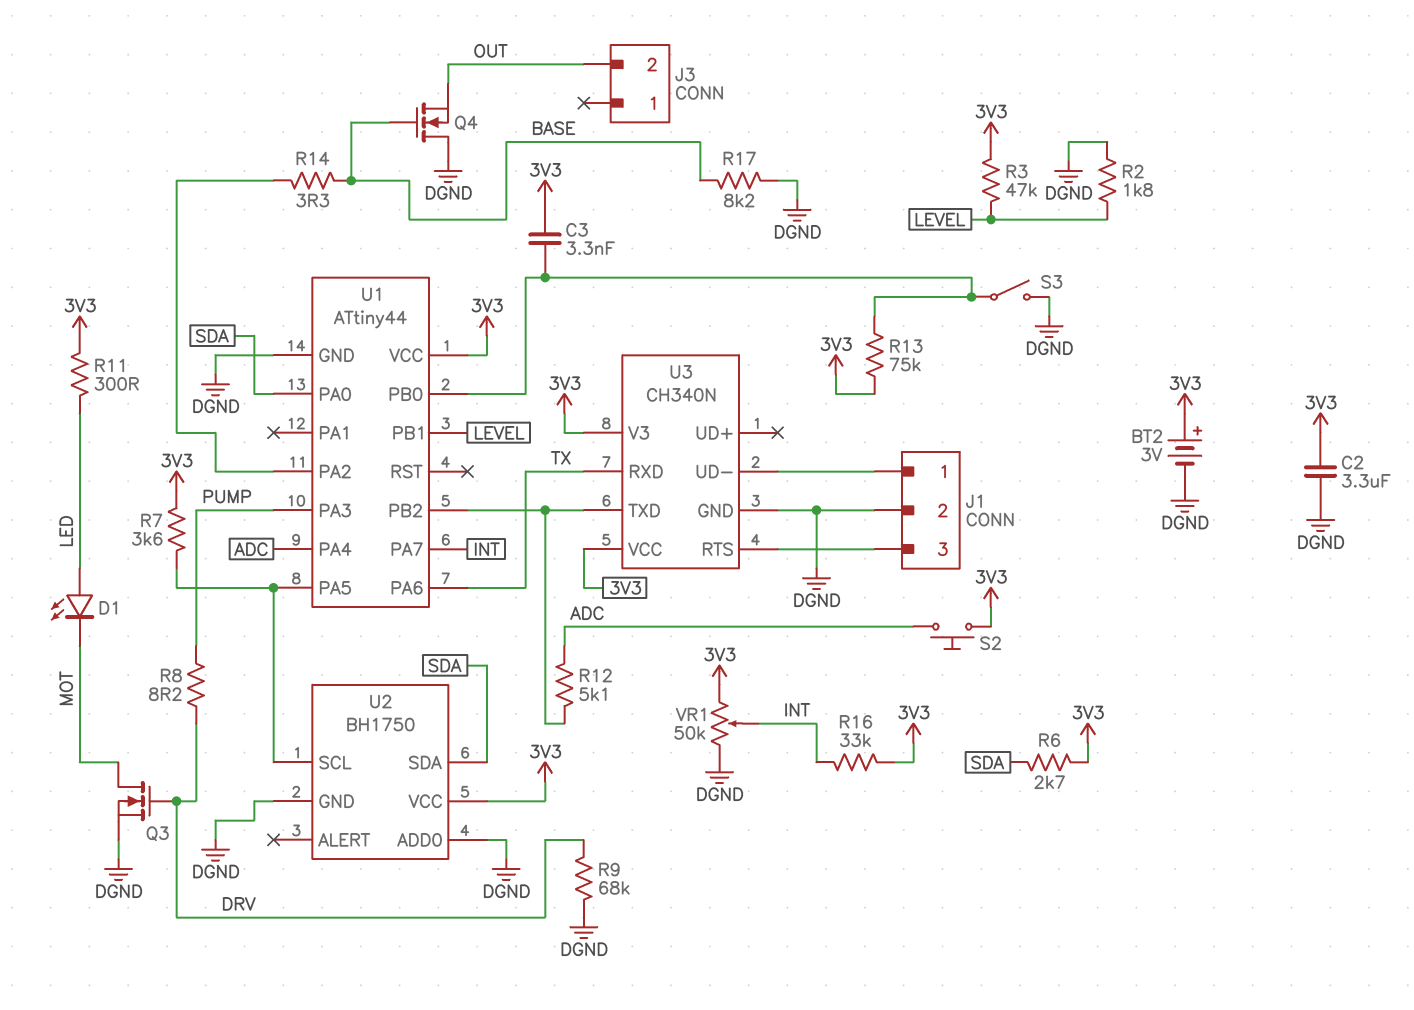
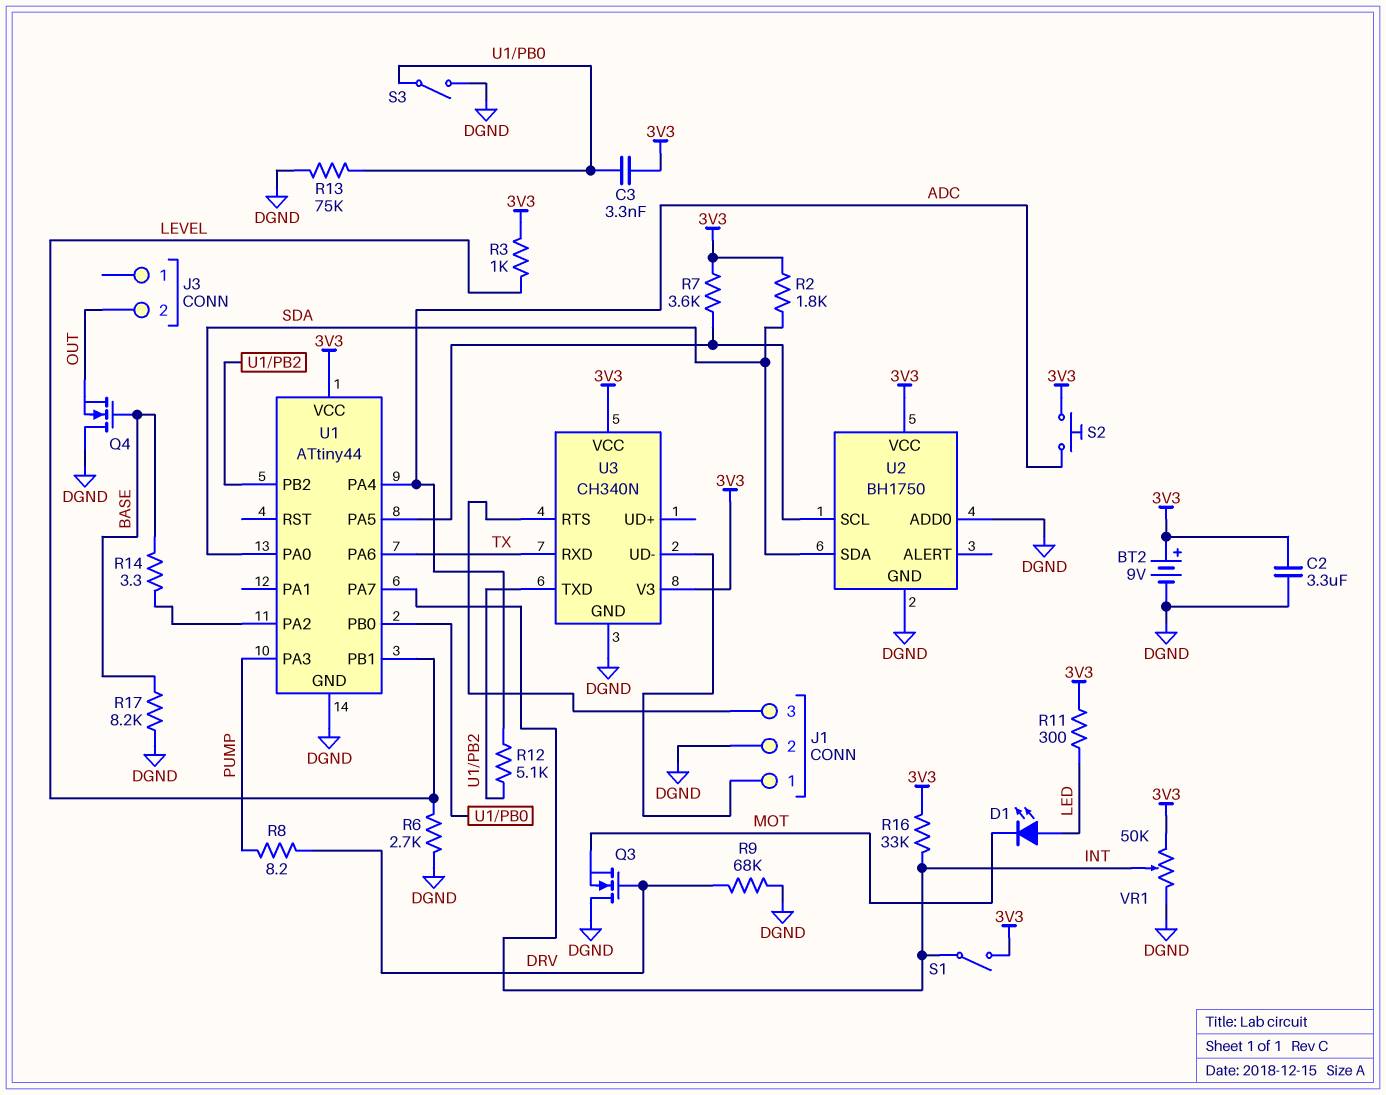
BT2: 3V (plus 3V3, minus DGND) -> 9V (plus 3V3, minus DGND)
Q3: NMOS (G DRV, D MOT, S DGND) -> NMOS (G DRV, D DGND, S MOT)
R2: 1.8k (DGND, LEVEL) -> 1.8k (3V3, SDA)
R3: 47k (3V3, LEVEL) -> 1k (3V3, LEVEL)
R6: 2.7k (3V3, SDA) -> 2.7k (DGND, LEVEL)
R13: 75k (3V3, U1/PB0) -> 75k (DGND, U1/PB0)
S1: none -> switch (3V3, INT)

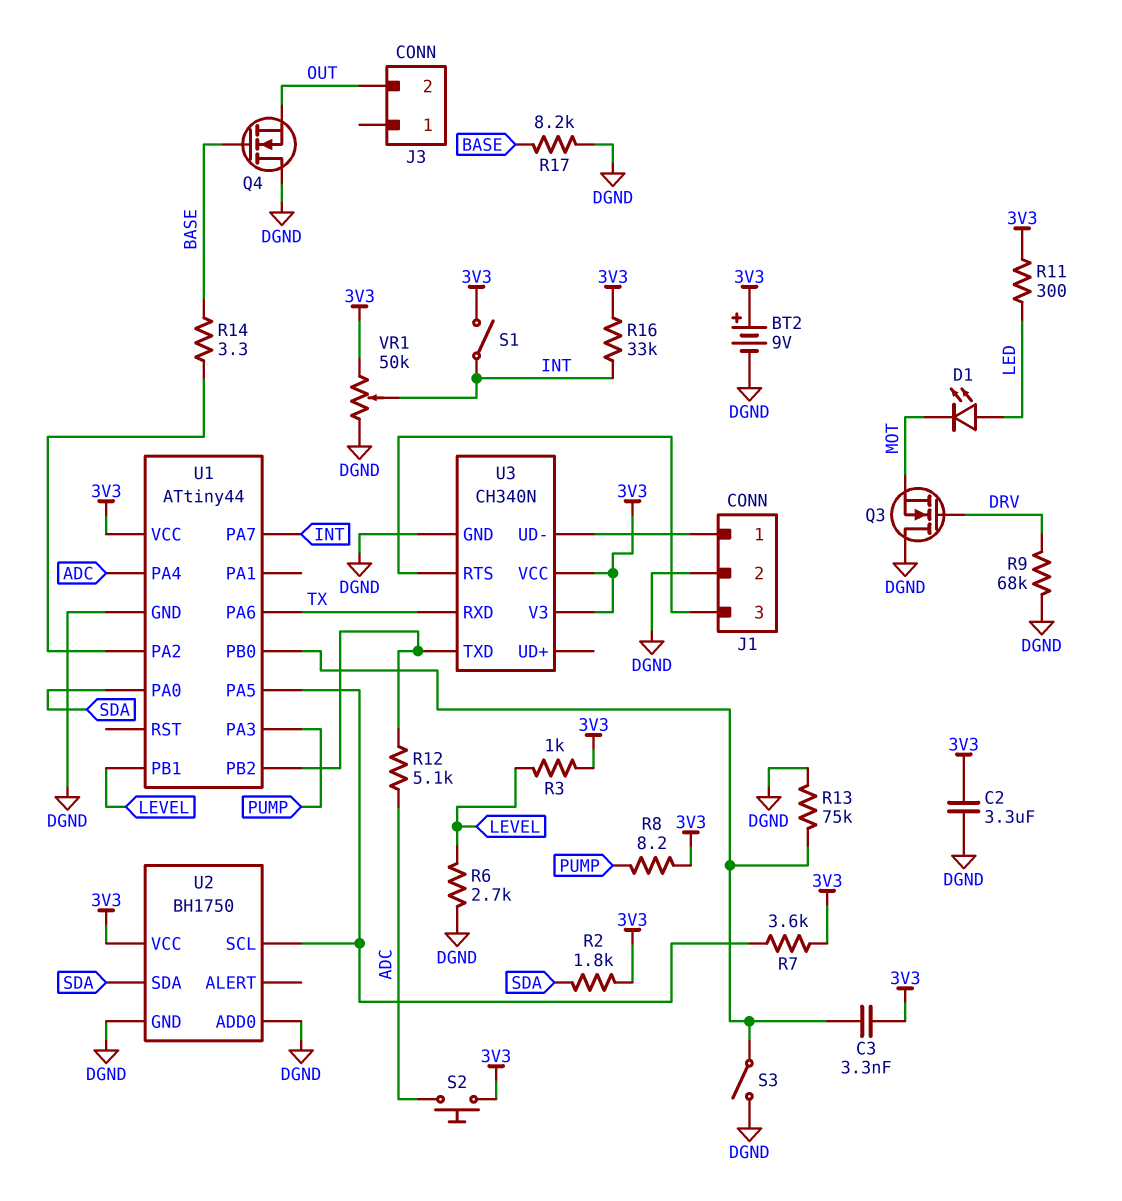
R8: 8.2 (DRV, PUMP) -> 8.2 (3V3, PUMP)

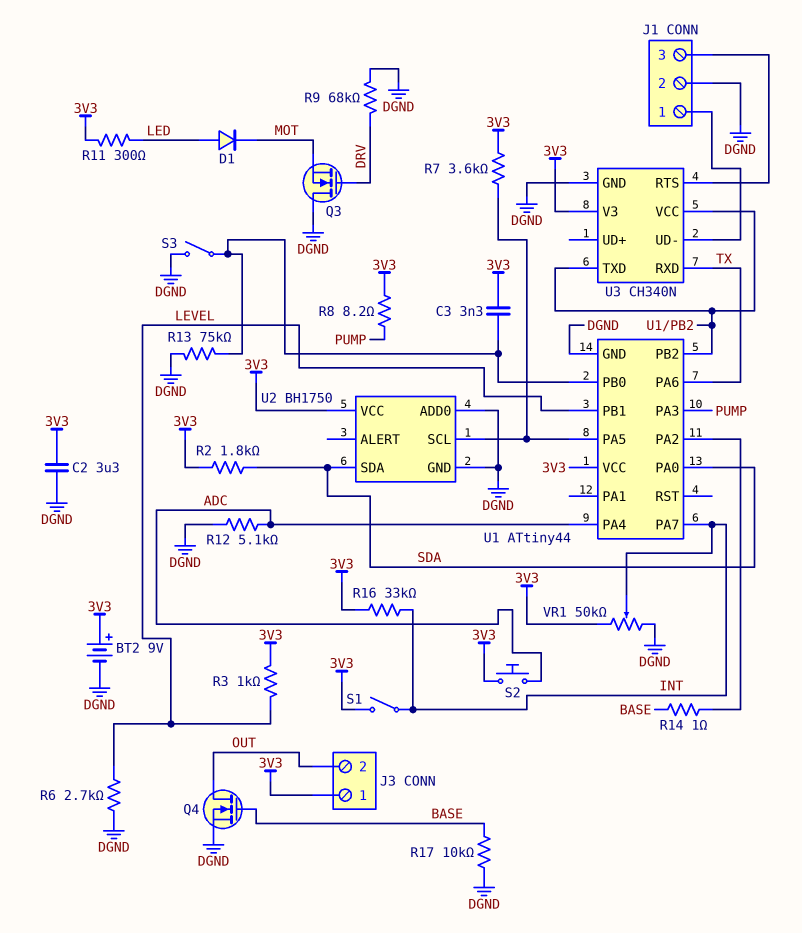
D1: LED (A LED, K MOT) -> diode (A LED, K MOT)
J3 pin 1: none -> 3V3
Q4: NMOS (G BASE, D DGND, S OUT) -> NMOS (G BASE, D OUT, S DGND)
R12: 5.1k (ADC, U1/PB2) -> 5.1k (ADC, DGND)
R14: 3.3 (BASE, U1/PA2) -> 1 (BASE, U1/PA2)
R17: 8.2k (BASE, DGND) -> 10k (BASE, DGND)
U3 pin VCC: 3V3 -> U1/PB2

